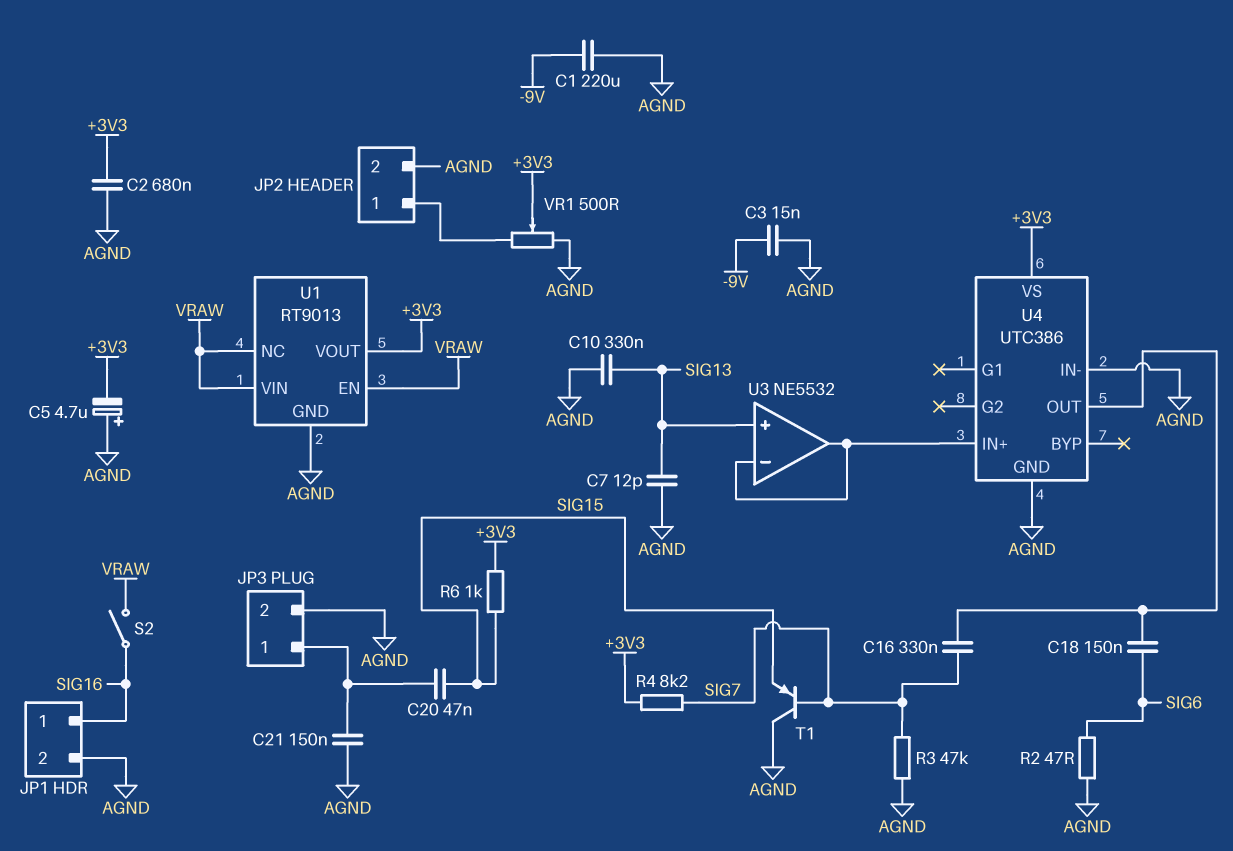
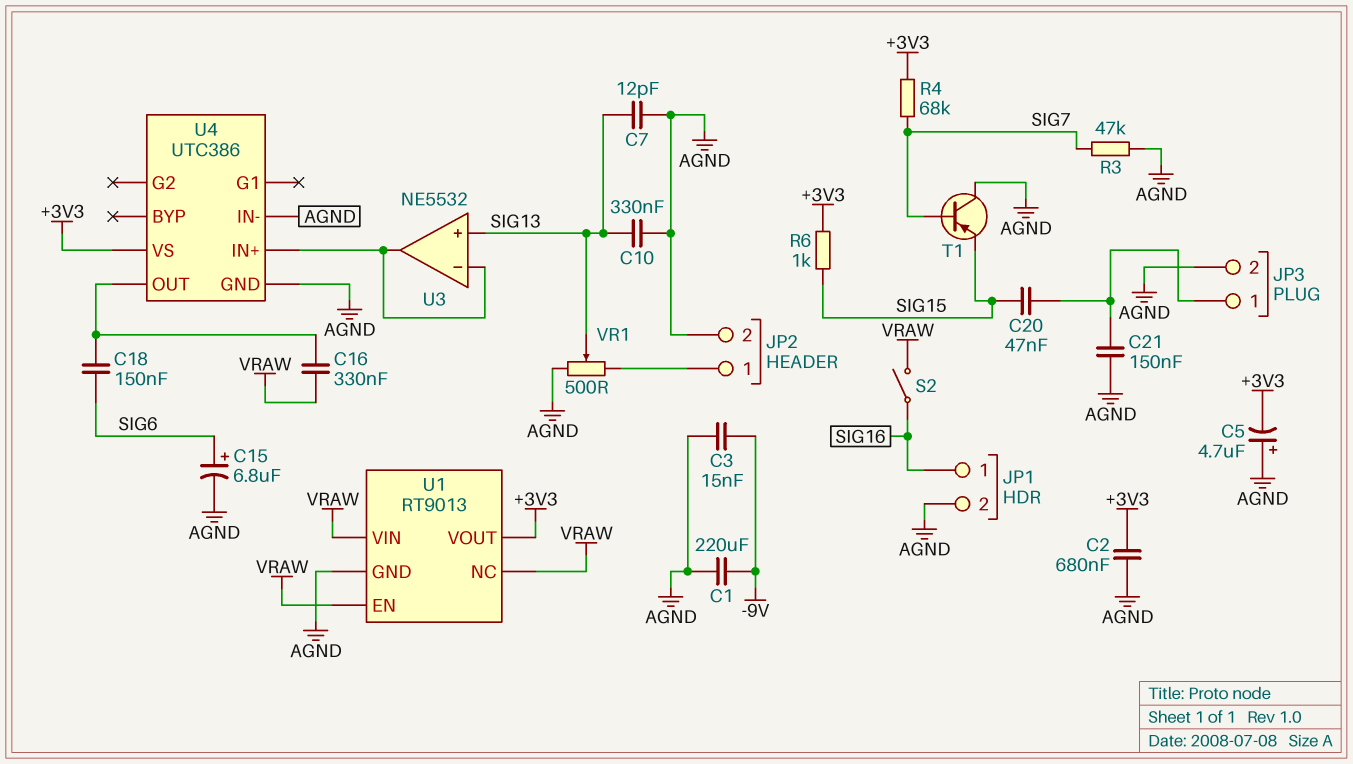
C15: none -> 6.8uF (plus SIG6, minus AGND)
C16: 330nF (SIG7, U4/OUT) -> 330nF (U4/OUT, VRAW)
R2: 47 (AGND, SIG6) -> none
R4: 8.2k (+3V3, SIG7) -> 68k (+3V3, SIG7)
VR1: 500 (AGND, JP2/1, wiper +3V3) -> 500 (AGND, JP2/1, wiper SIG13)

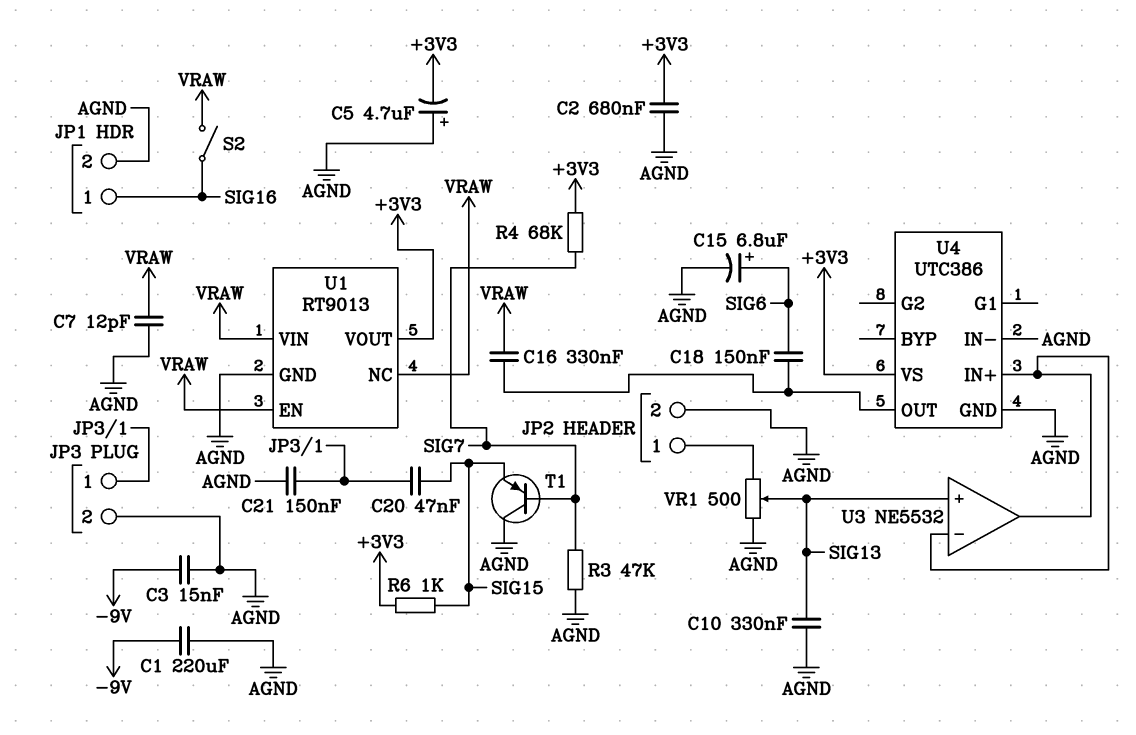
C7: 12pF (AGND, SIG13) -> 12pF (AGND, VRAW)

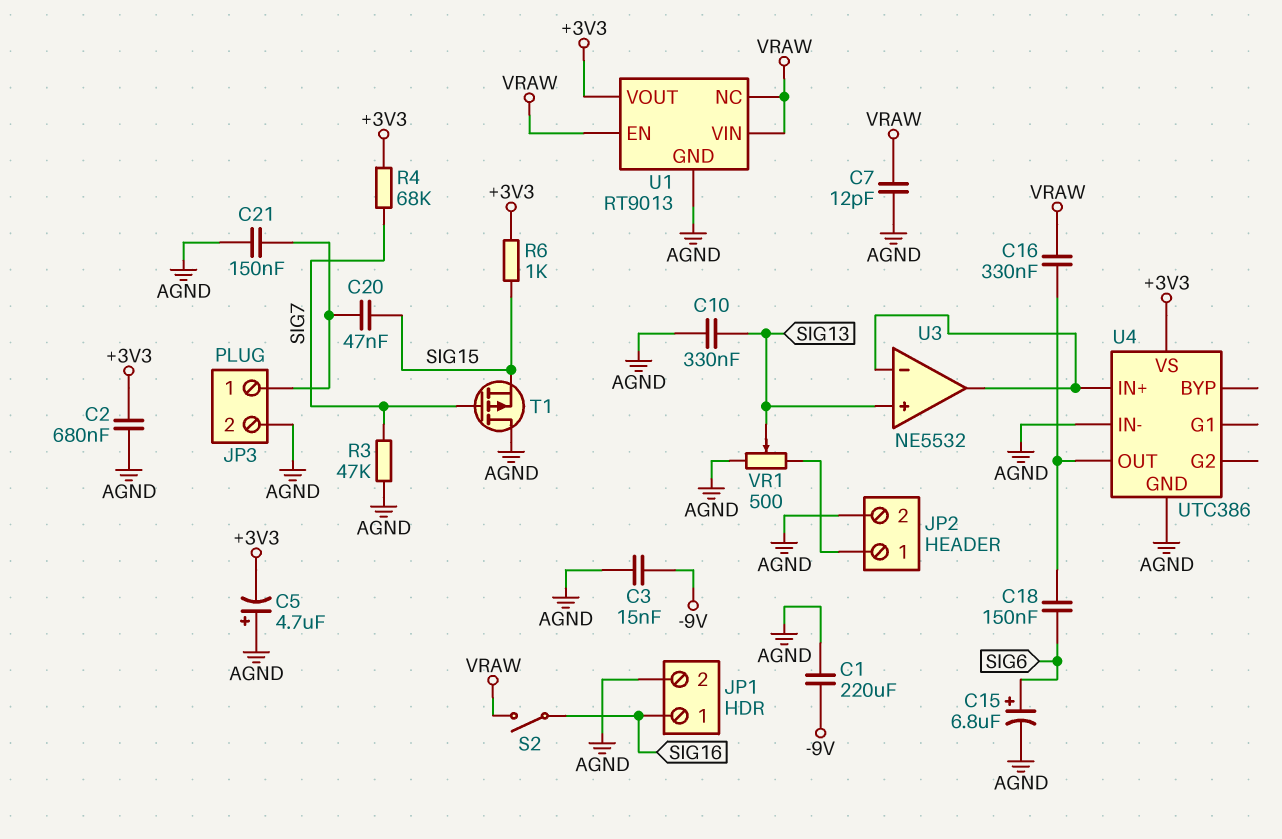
T1: PNP (B SIG7, C AGND, E SIG15) -> PMOS (G SIG7, D AGND, S SIG15)

